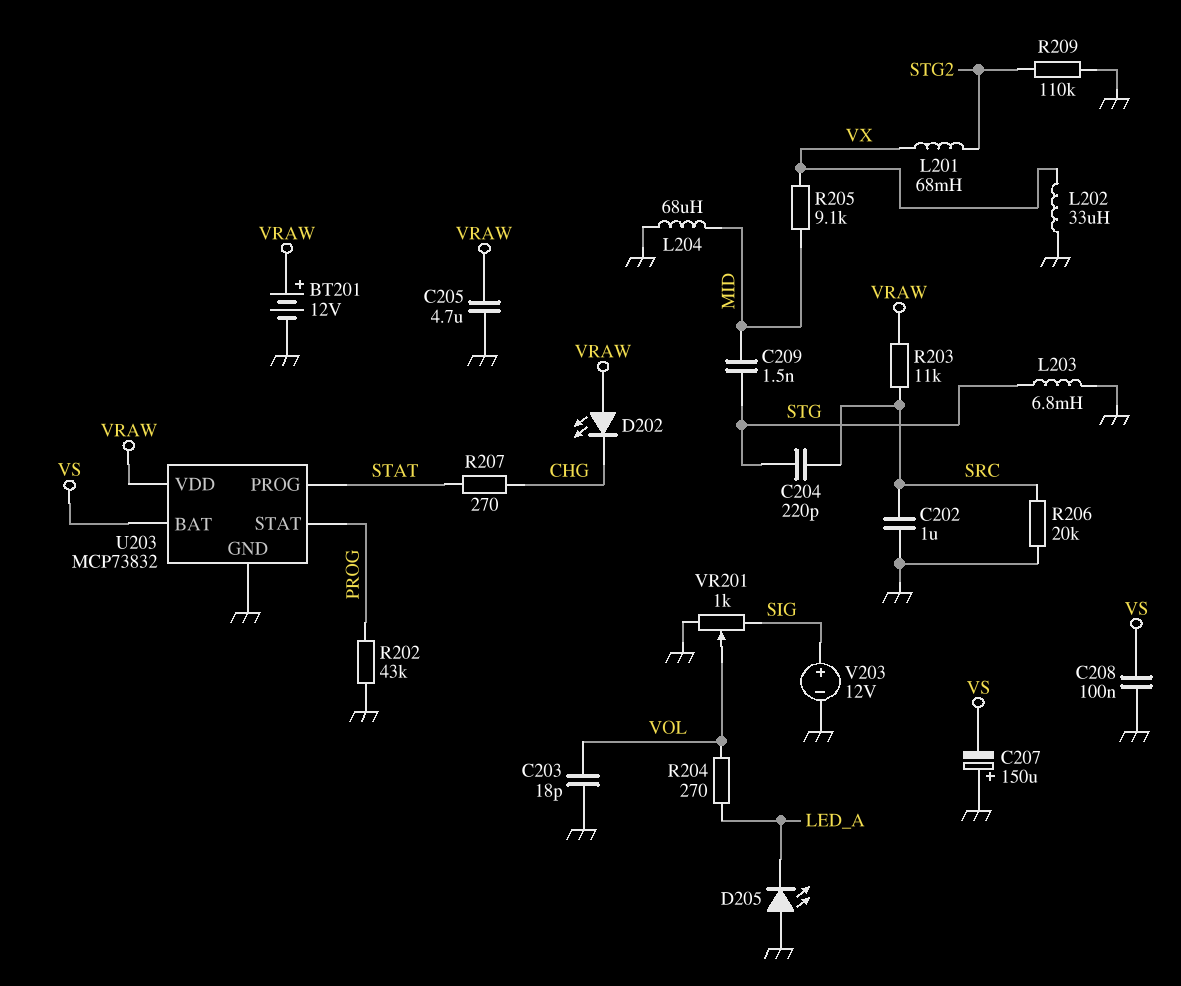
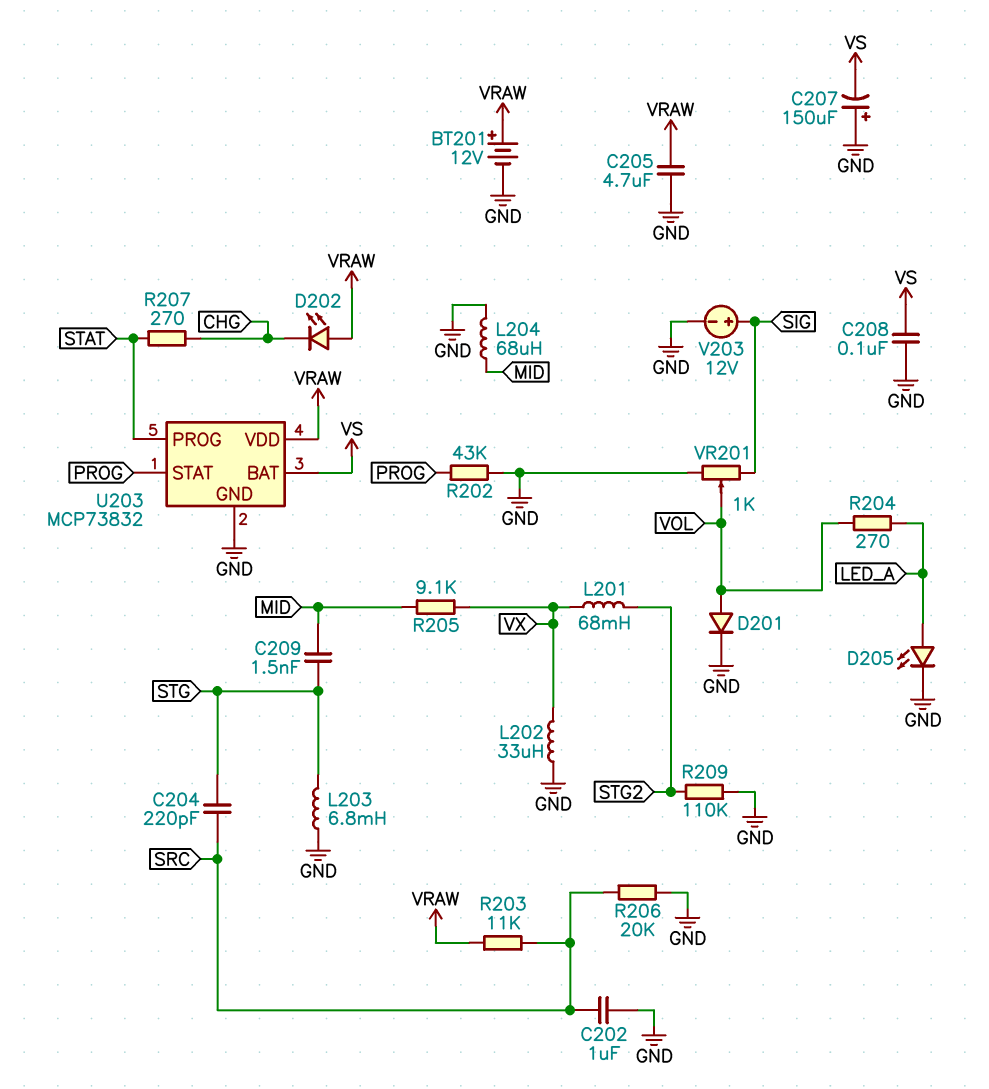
C203: 18pF (GND, VOL) -> none
D201: none -> diode (A VOL, K GND)
D205: LED (A GND, K LED_A) -> LED (A LED_A, K GND)

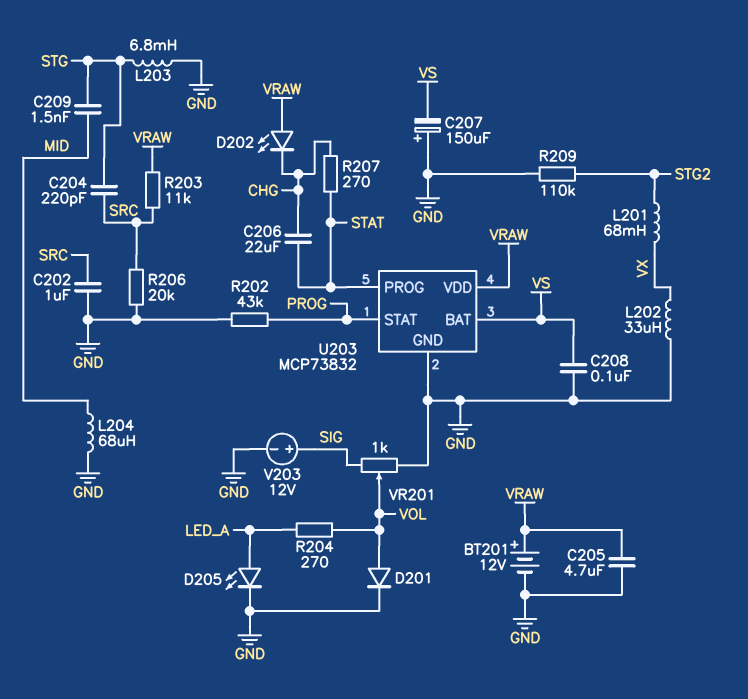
C206: none -> 22uF (CHG, STAT)
R205: 9.1k (MID, VX) -> none

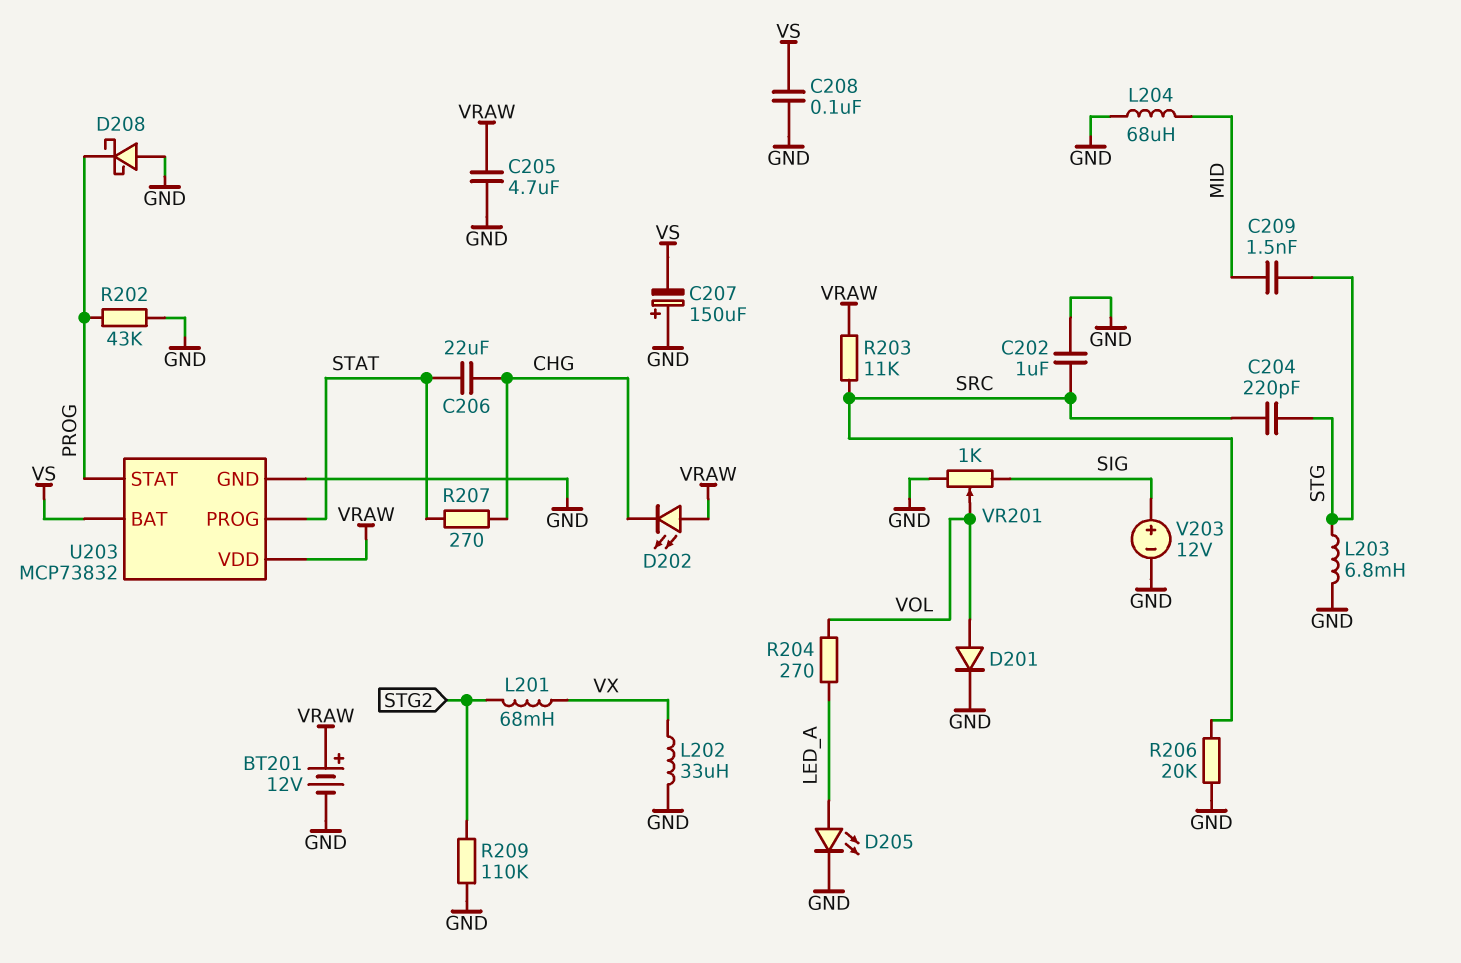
D208: none -> schottky (A GND, K PROG)

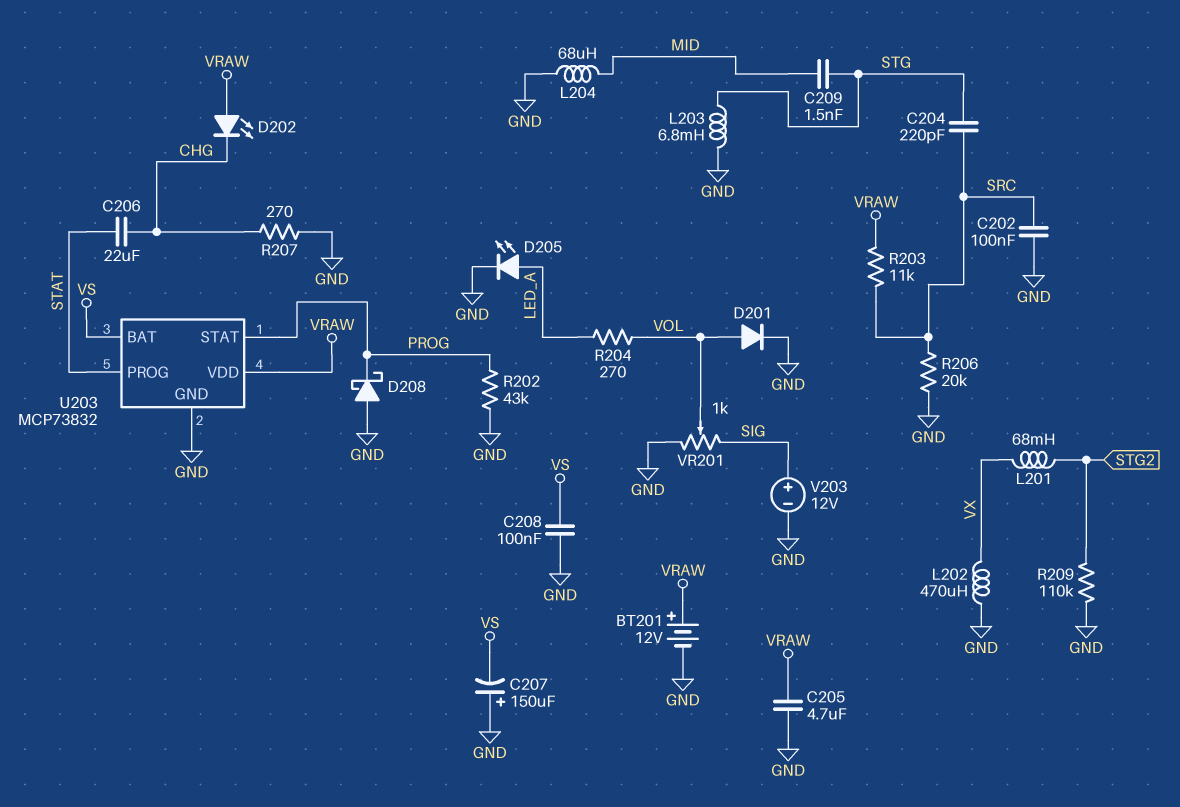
C202: 1uF (GND, SRC) -> 100nF (GND, SRC)
L202: 33uH (GND, VX) -> 470uH (GND, VX)
R207: 270 (CHG, STAT) -> 270 (CHG, GND)

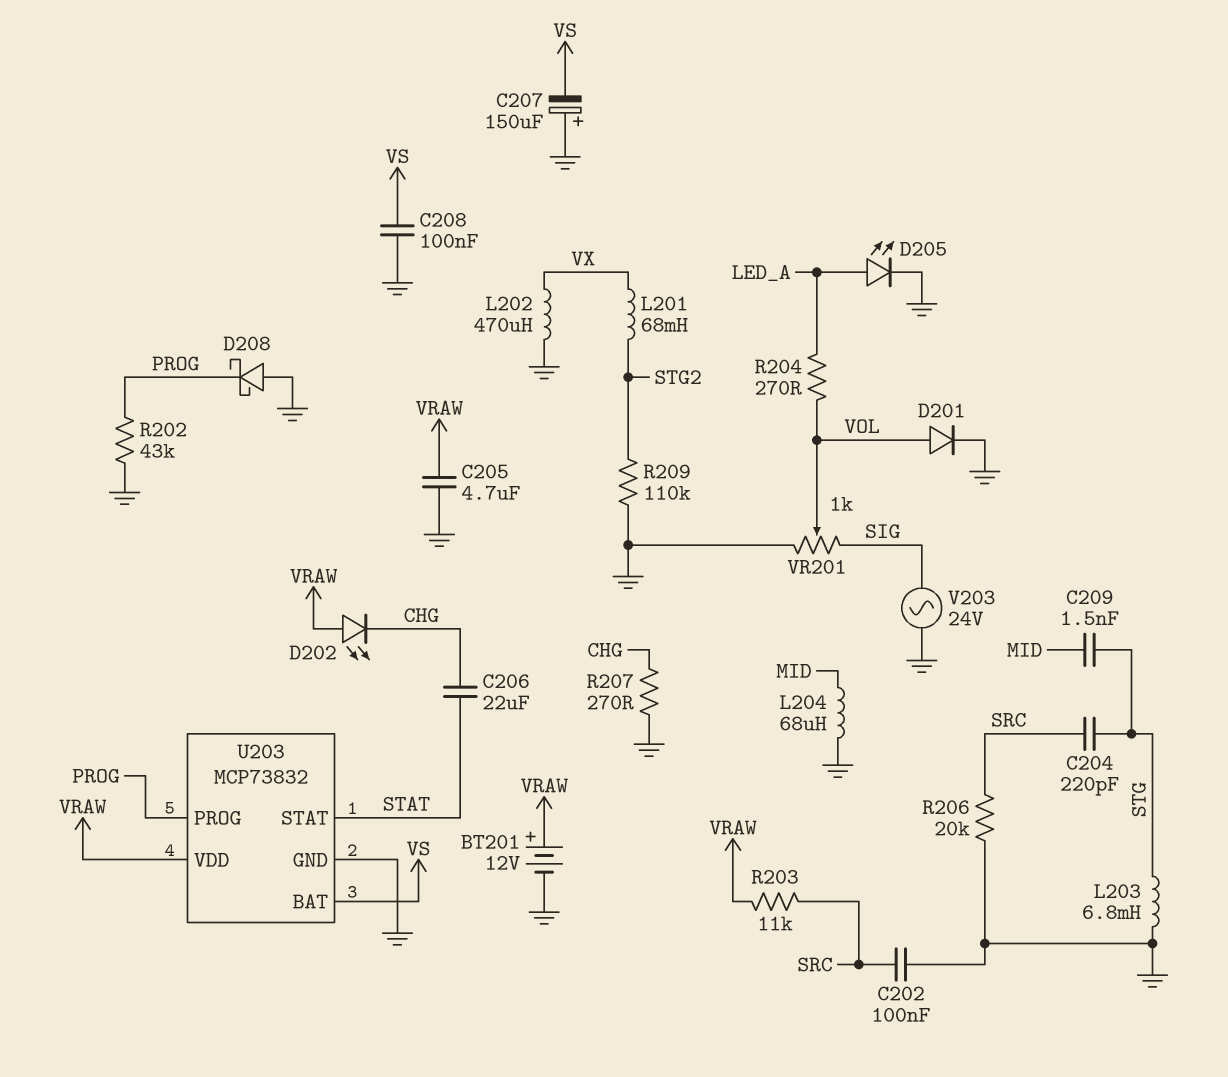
U203 pin PROG: STAT -> PROG
U203 pin STAT: PROG -> STAT
V203: 12V (plus SIG, minus GND) -> AC 24V (GND, SIG)

